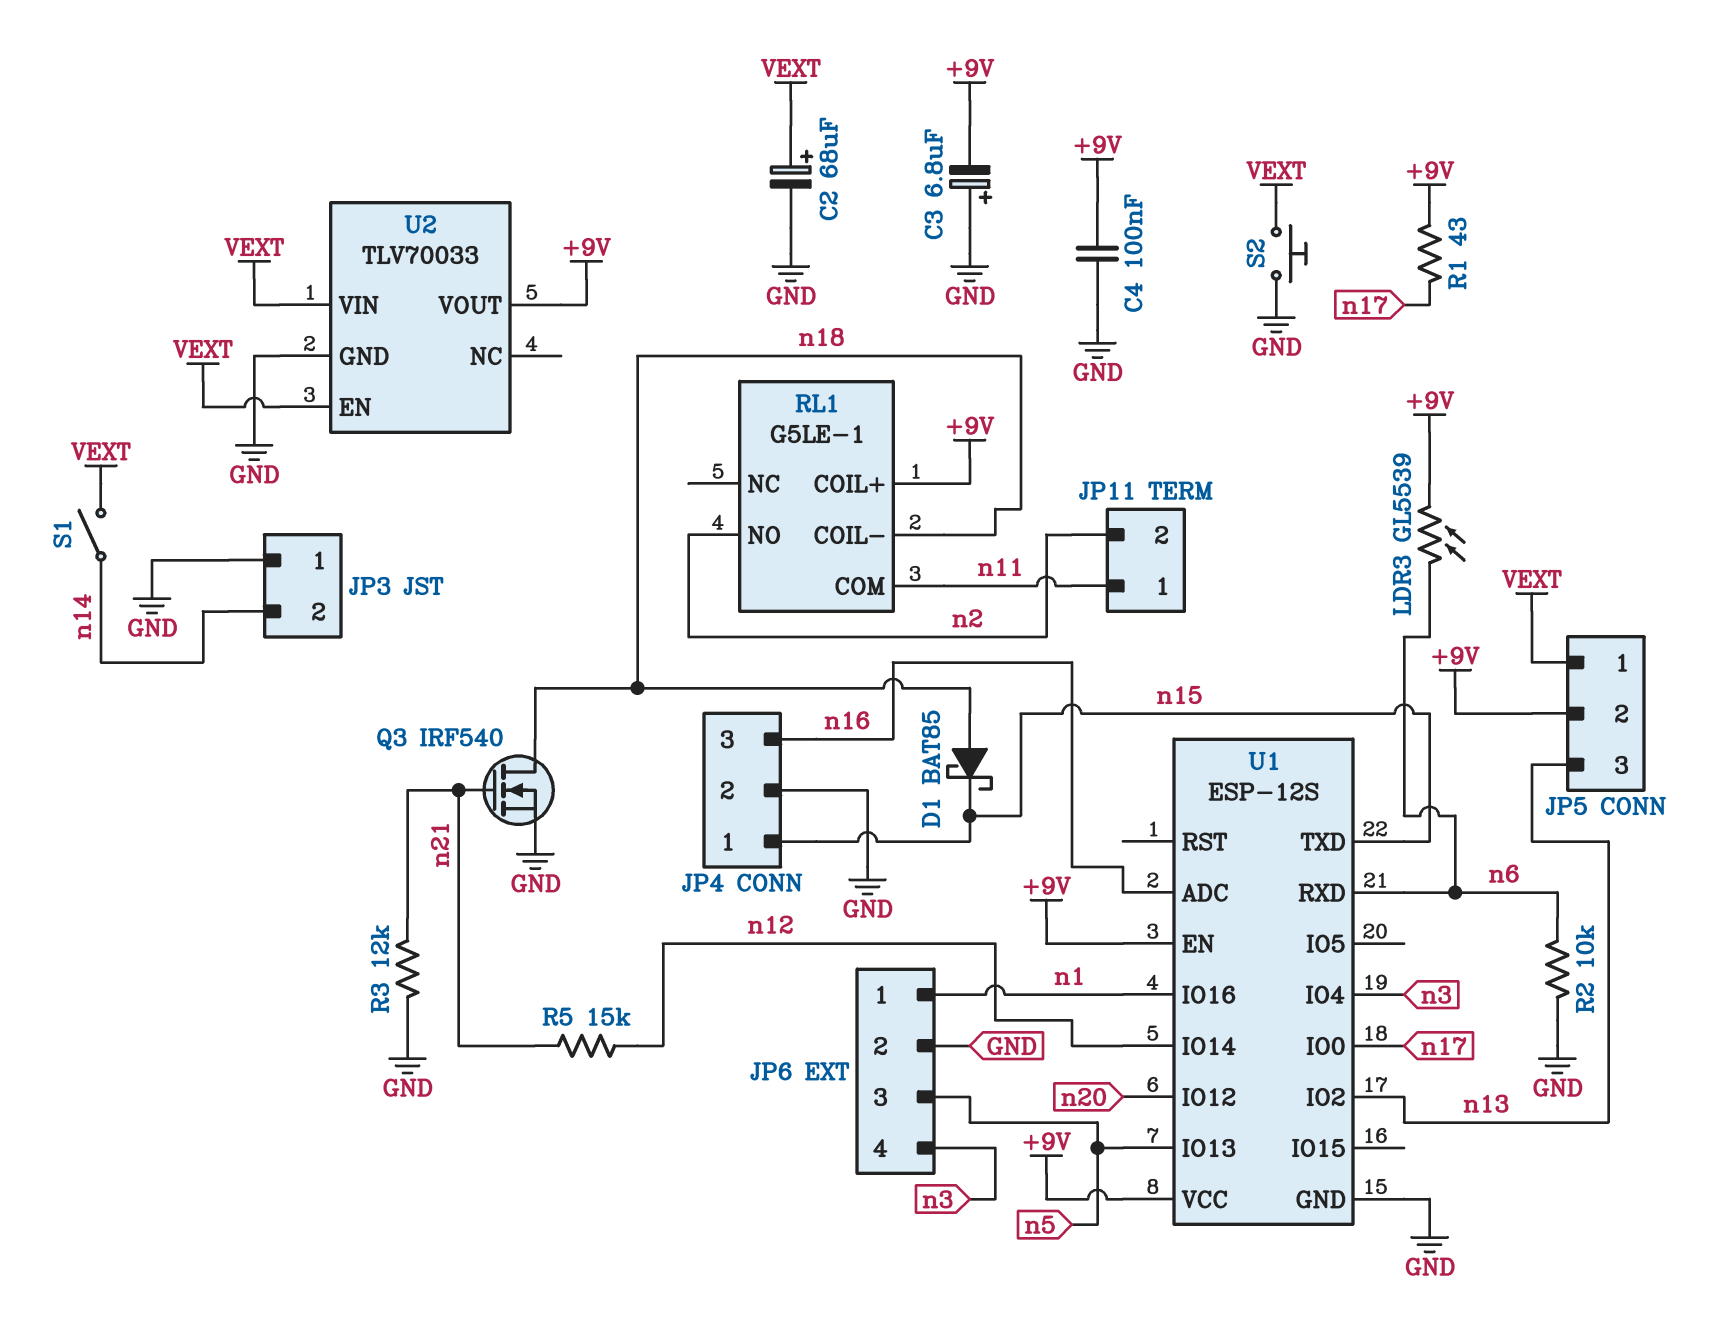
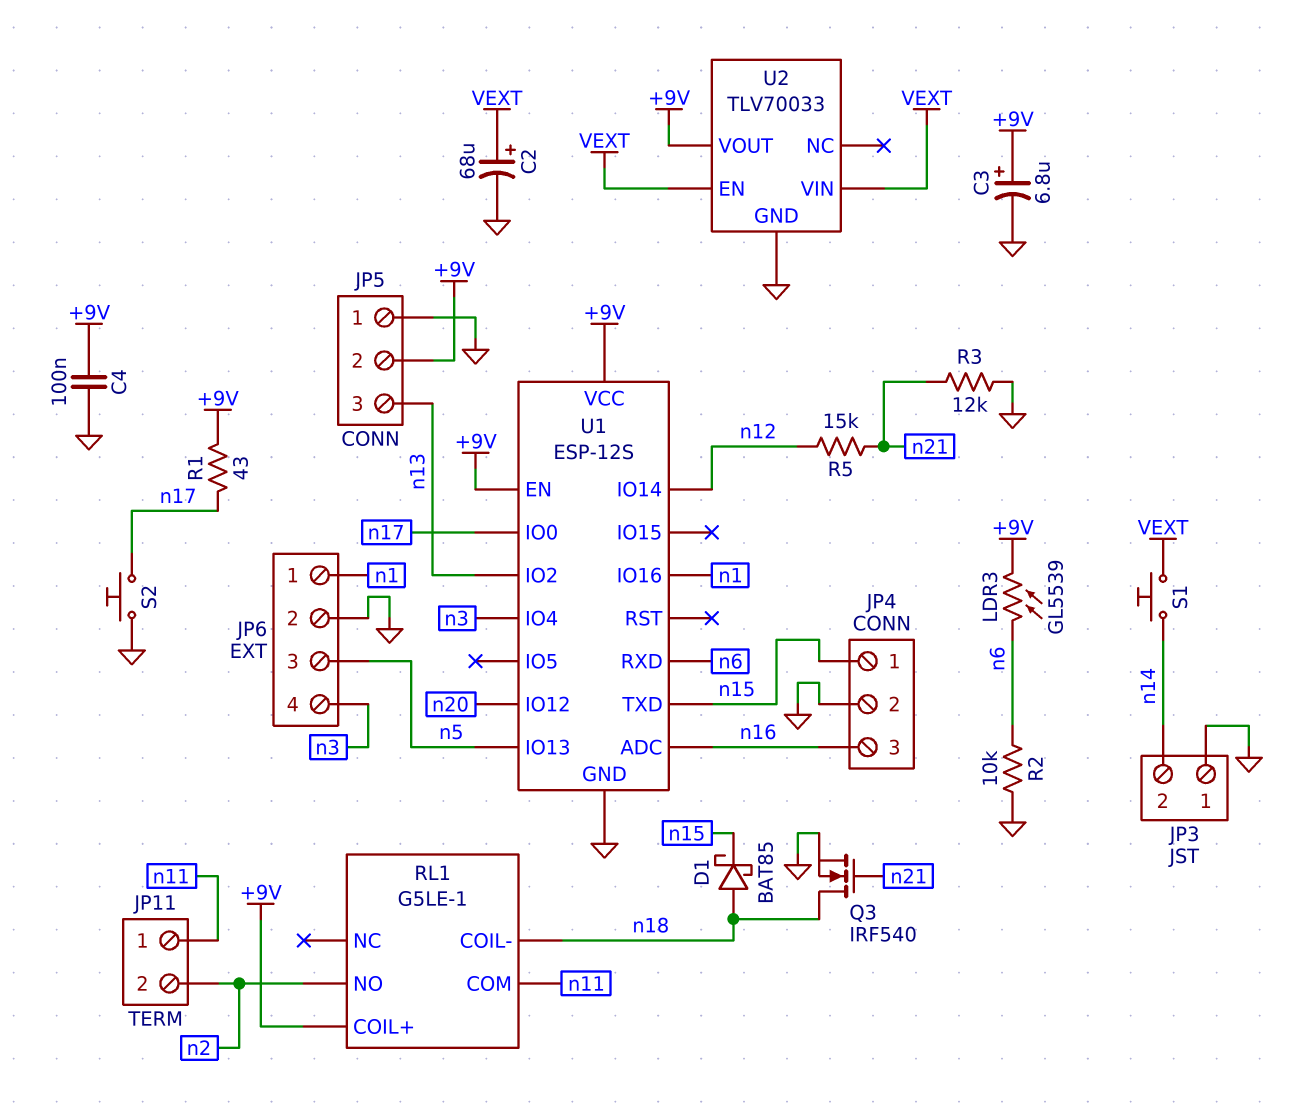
C3: 6.8uF (plus GND, minus +9V) -> 6.8uF (plus +9V, minus GND)
JP5 pin 1: VEXT -> GND
S1: switch (VEXT, n14) -> button (VEXT, n14)
S2: button (GND, VEXT) -> button (GND, n17)

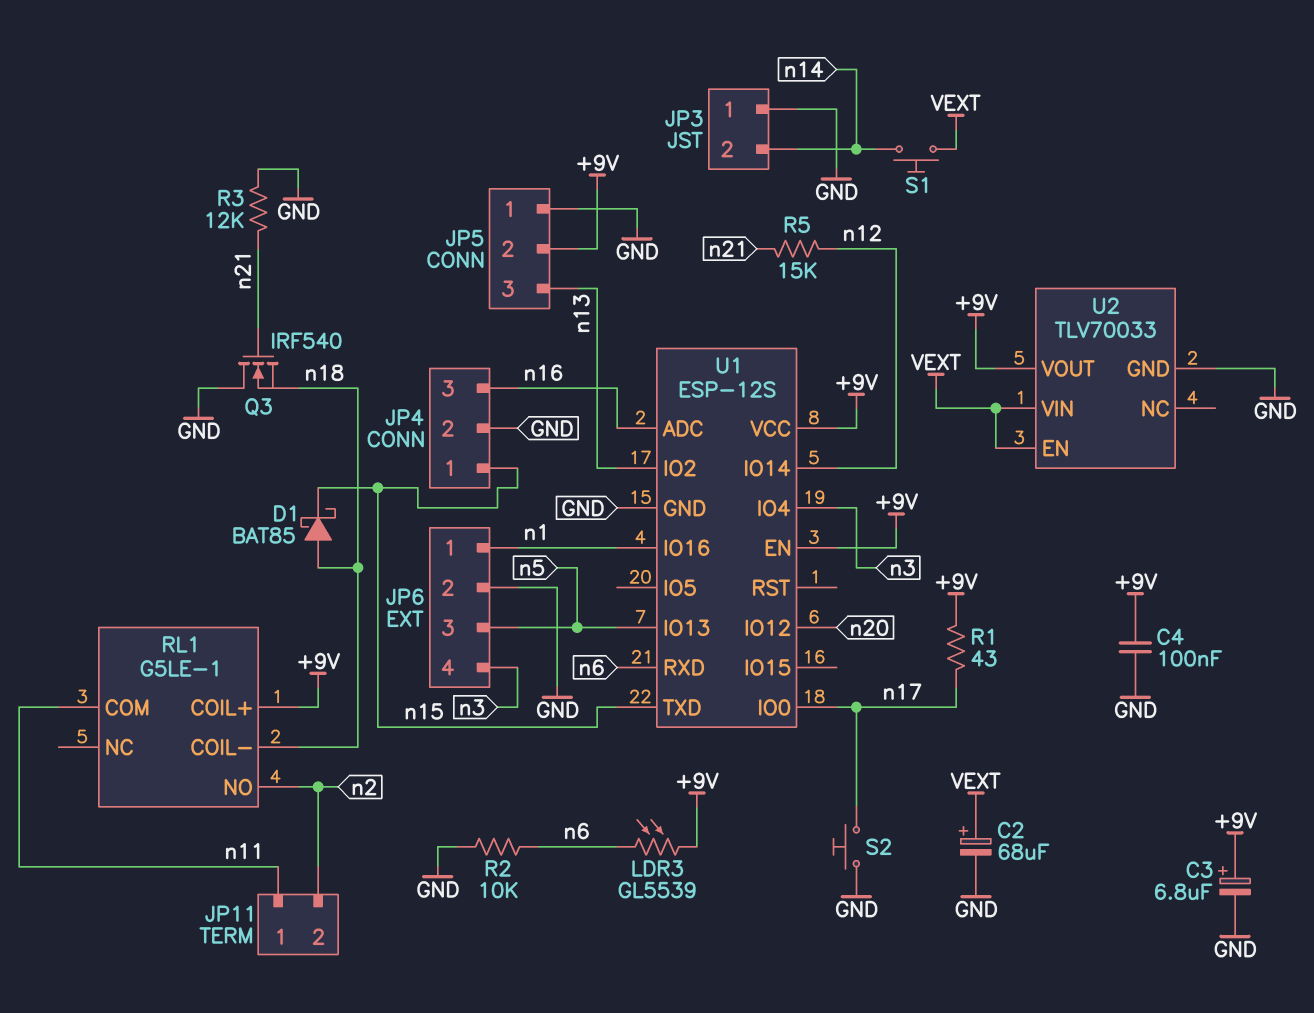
Q3: NMOS IRF540 (G n21, D n18, S GND) -> NMOS IRF540 (G n21, D GND, S n18)

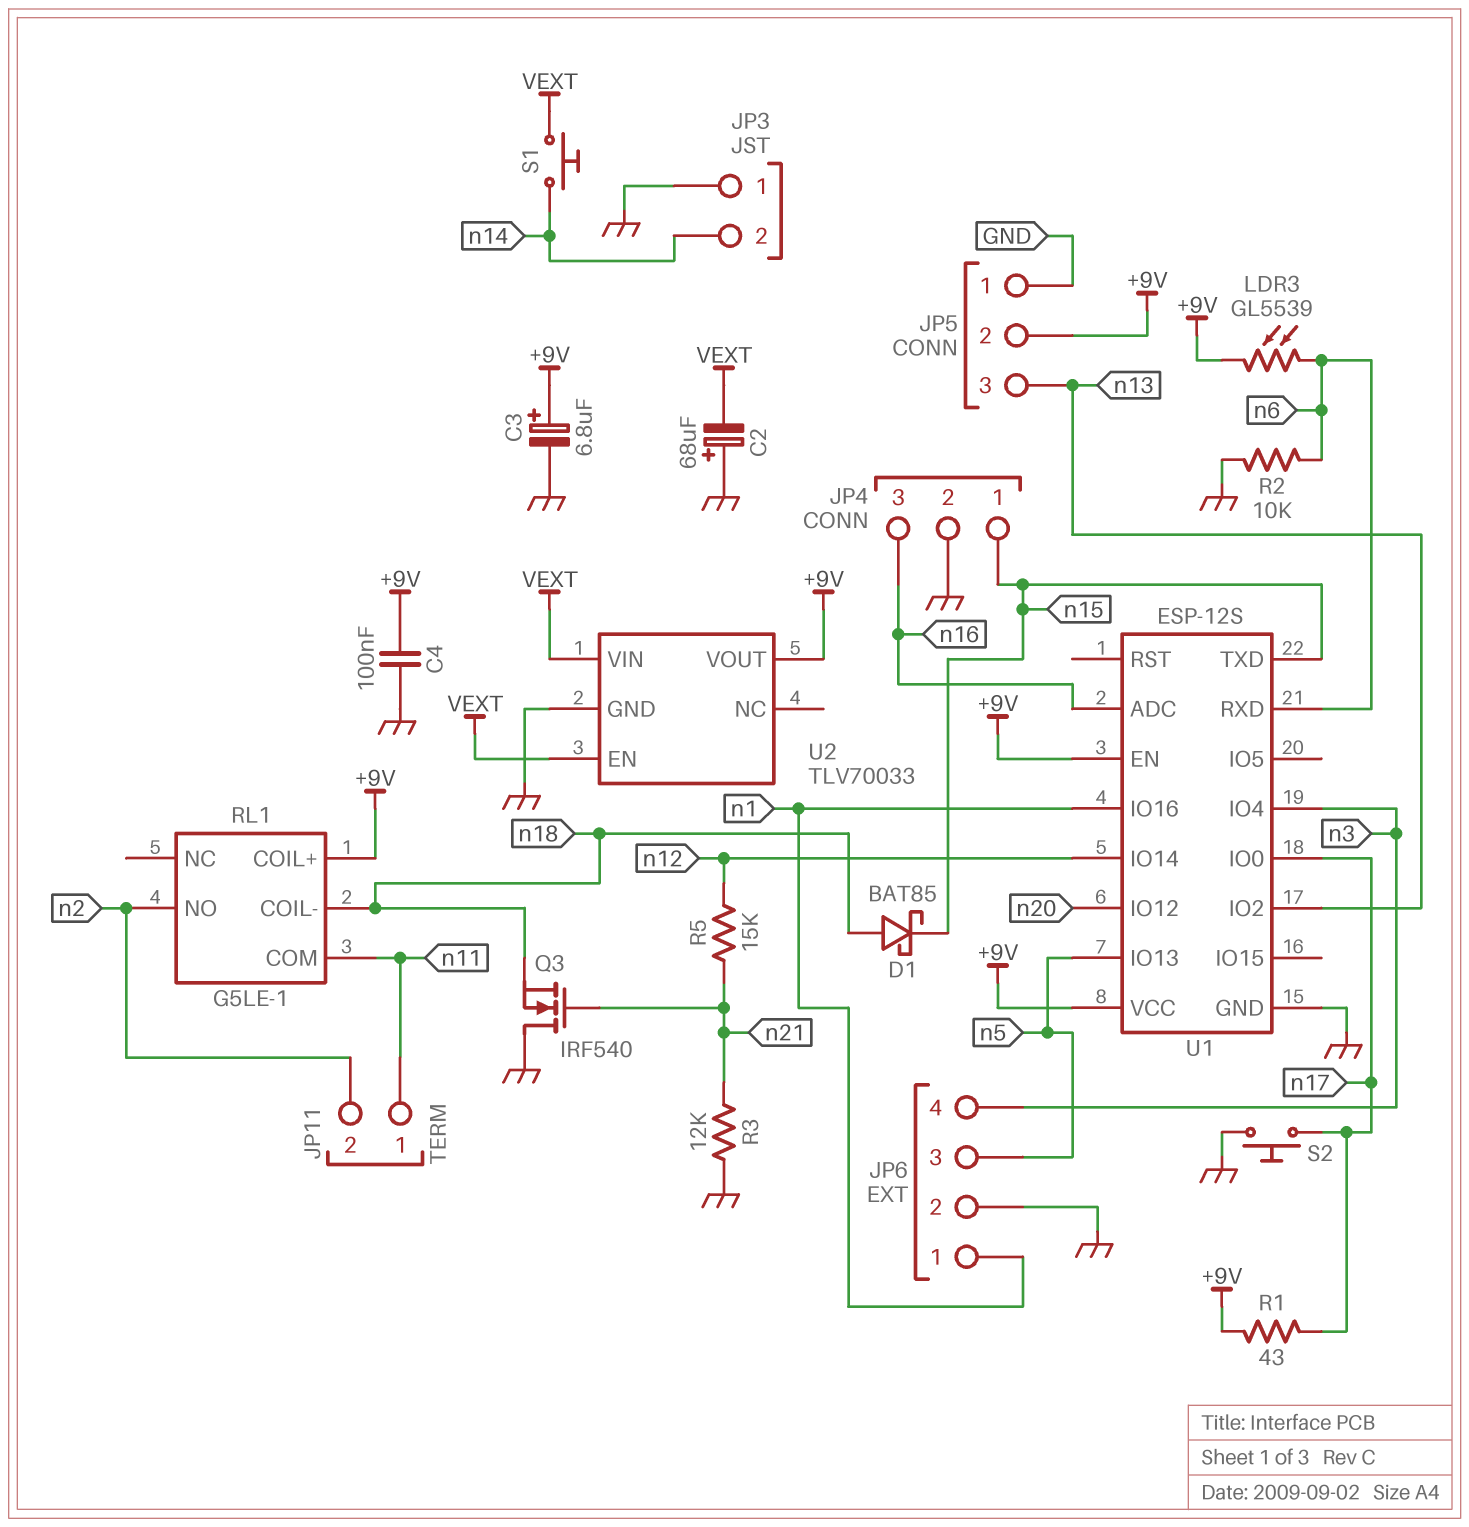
C2: 68uF (plus VEXT, minus GND) -> 68uF (plus GND, minus VEXT)

